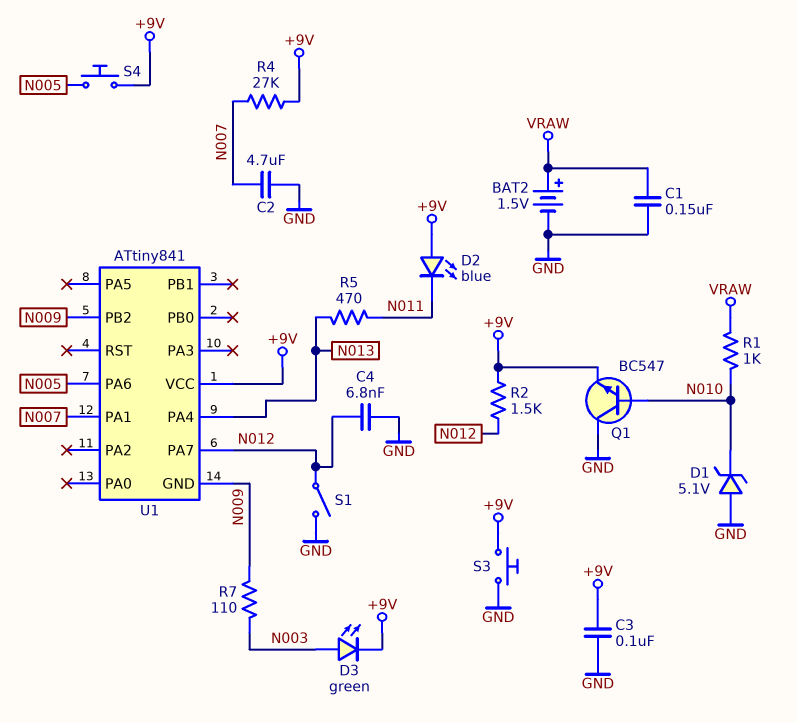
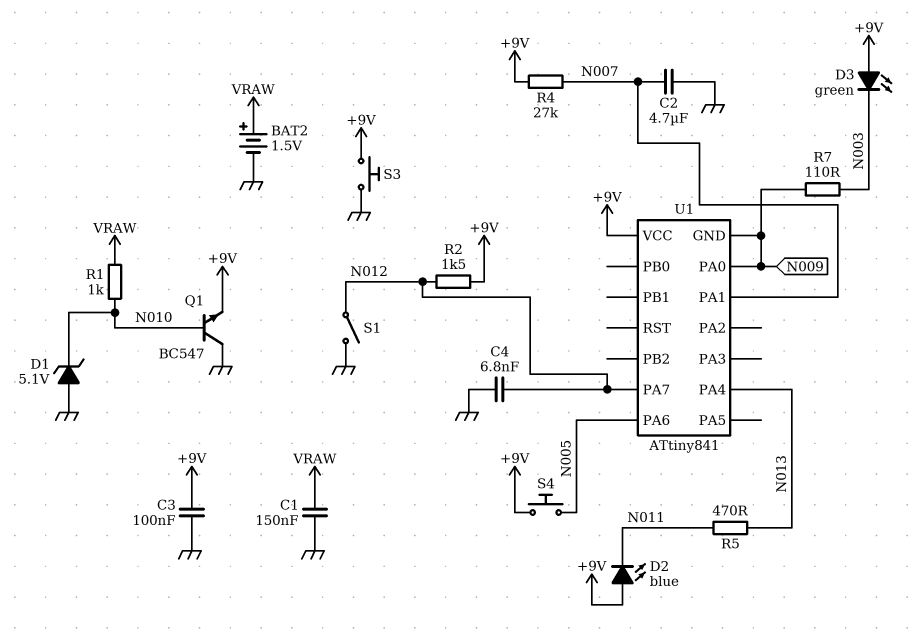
D3: LED green (A N003, K +9V) -> LED green (A +9V, K N003)
U1 pin PA0: none -> N009
U1 pin PB2: N009 -> none

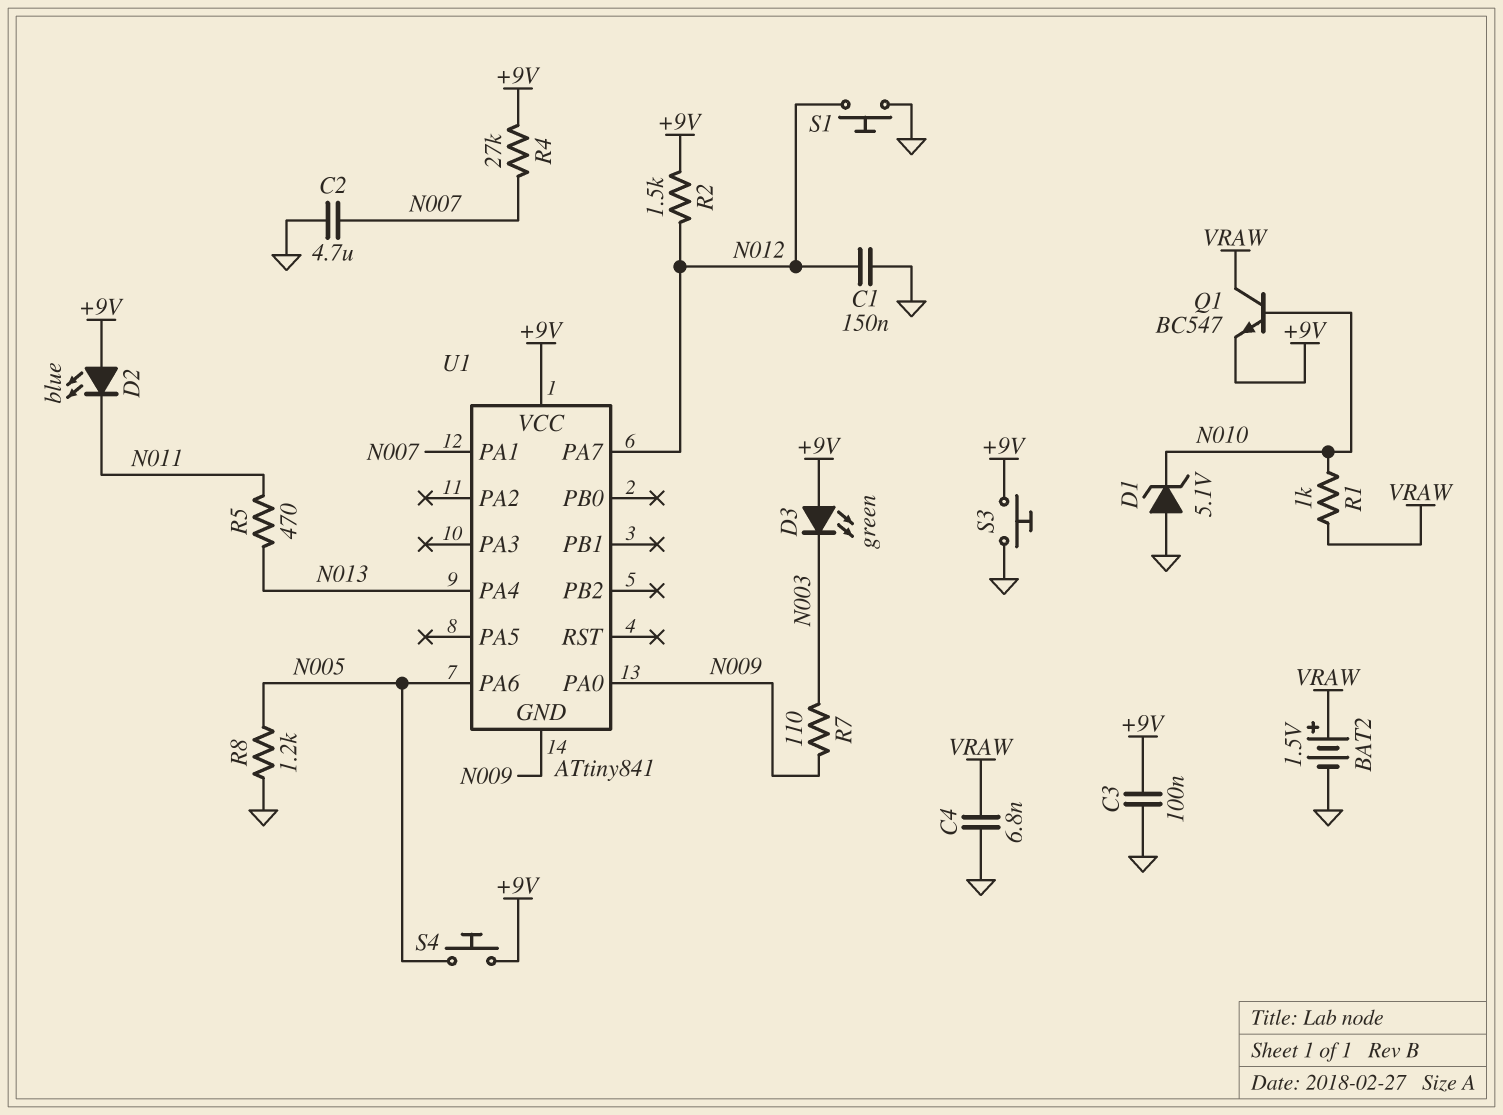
C1: 150nF (GND, VRAW) -> 150nF (GND, N012)
C4: 6.8nF (GND, N012) -> 6.8nF (GND, VRAW)
Q1: NPN BC547 (B N010, C GND, E +9V) -> NPN BC547 (B N010, C VRAW, E +9V)
R8: none -> 1.2k (GND, N005)
S1: switch (GND, N012) -> button (GND, N012)

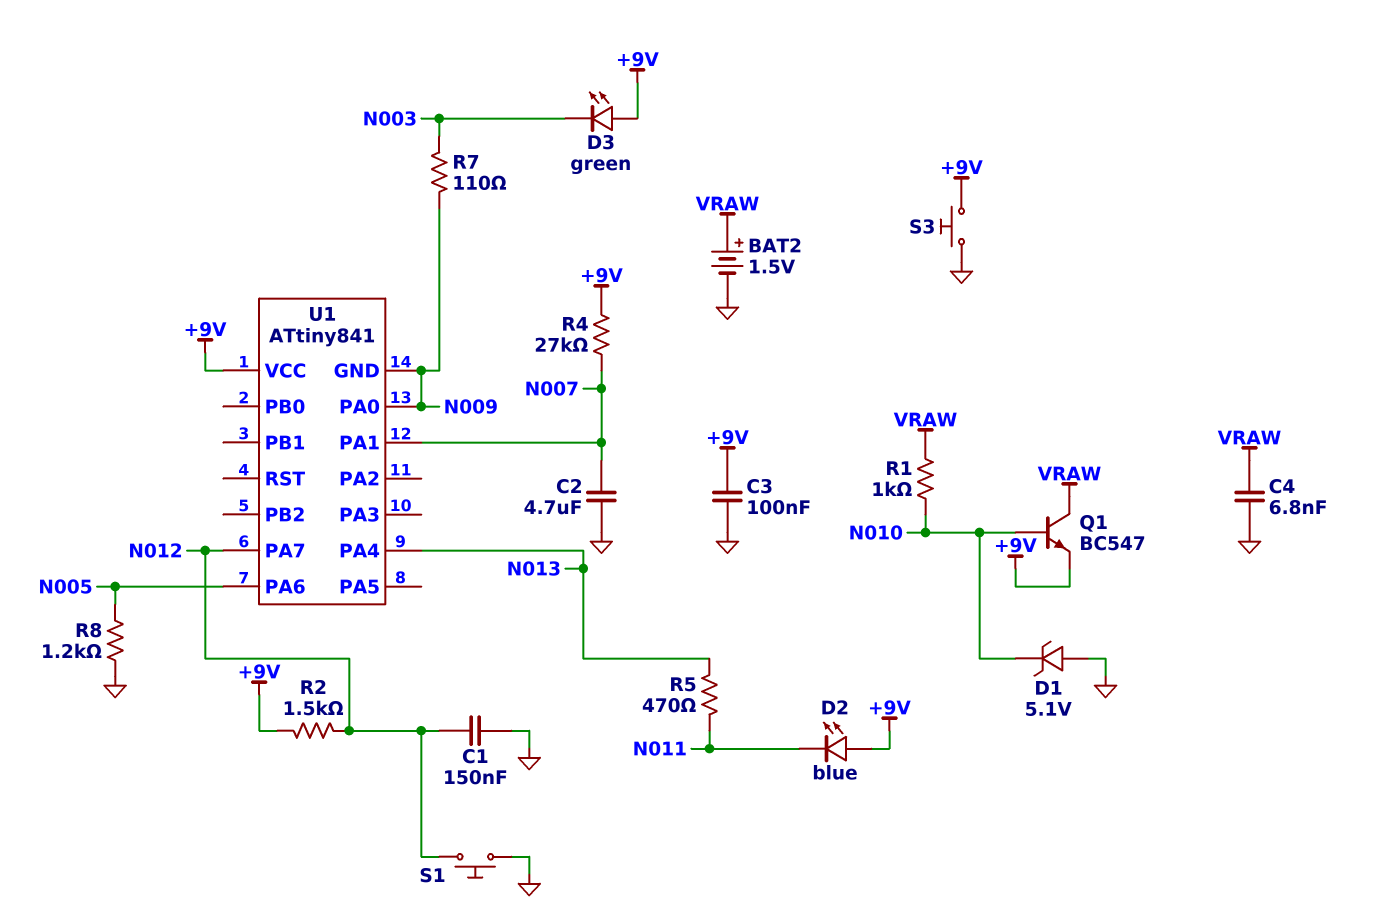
S4: button (+9V, N005) -> none

